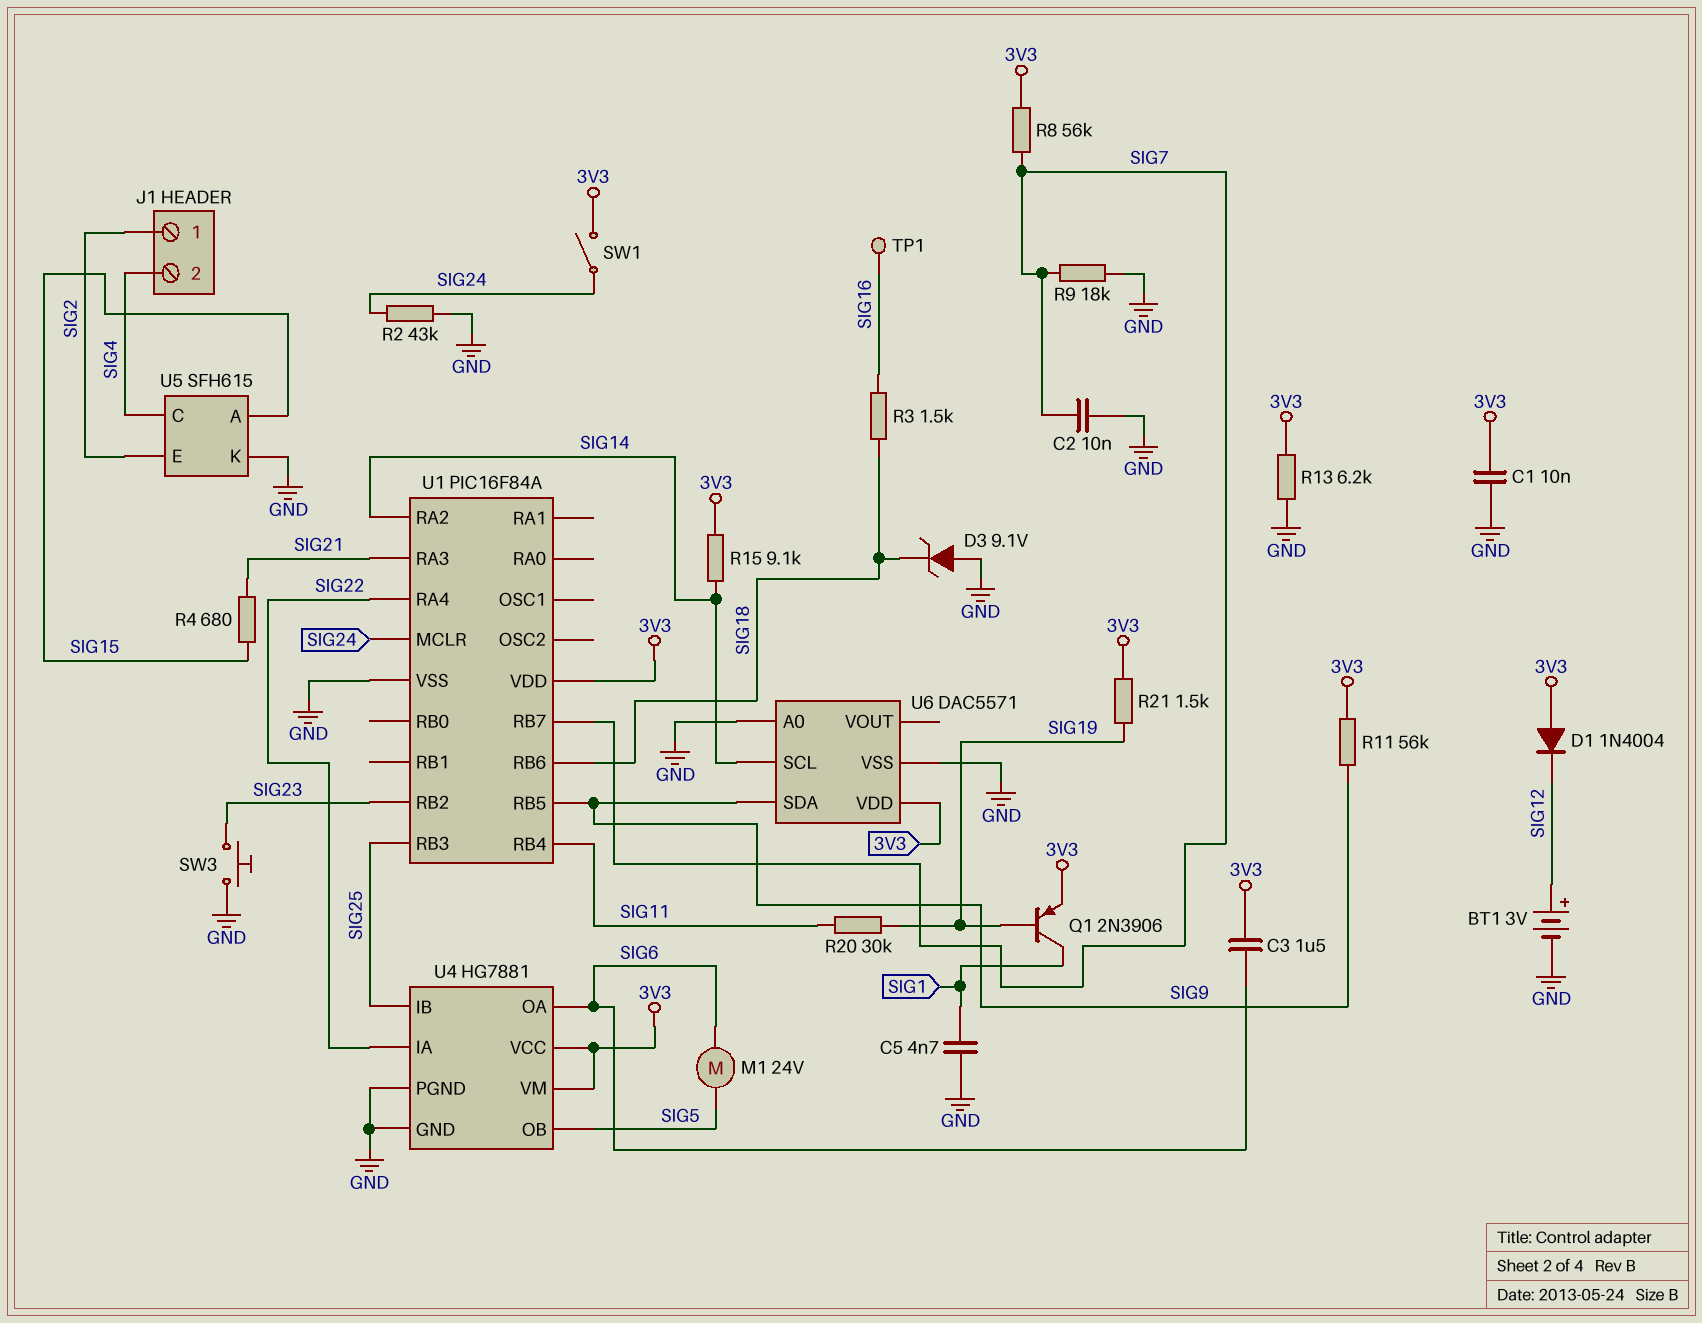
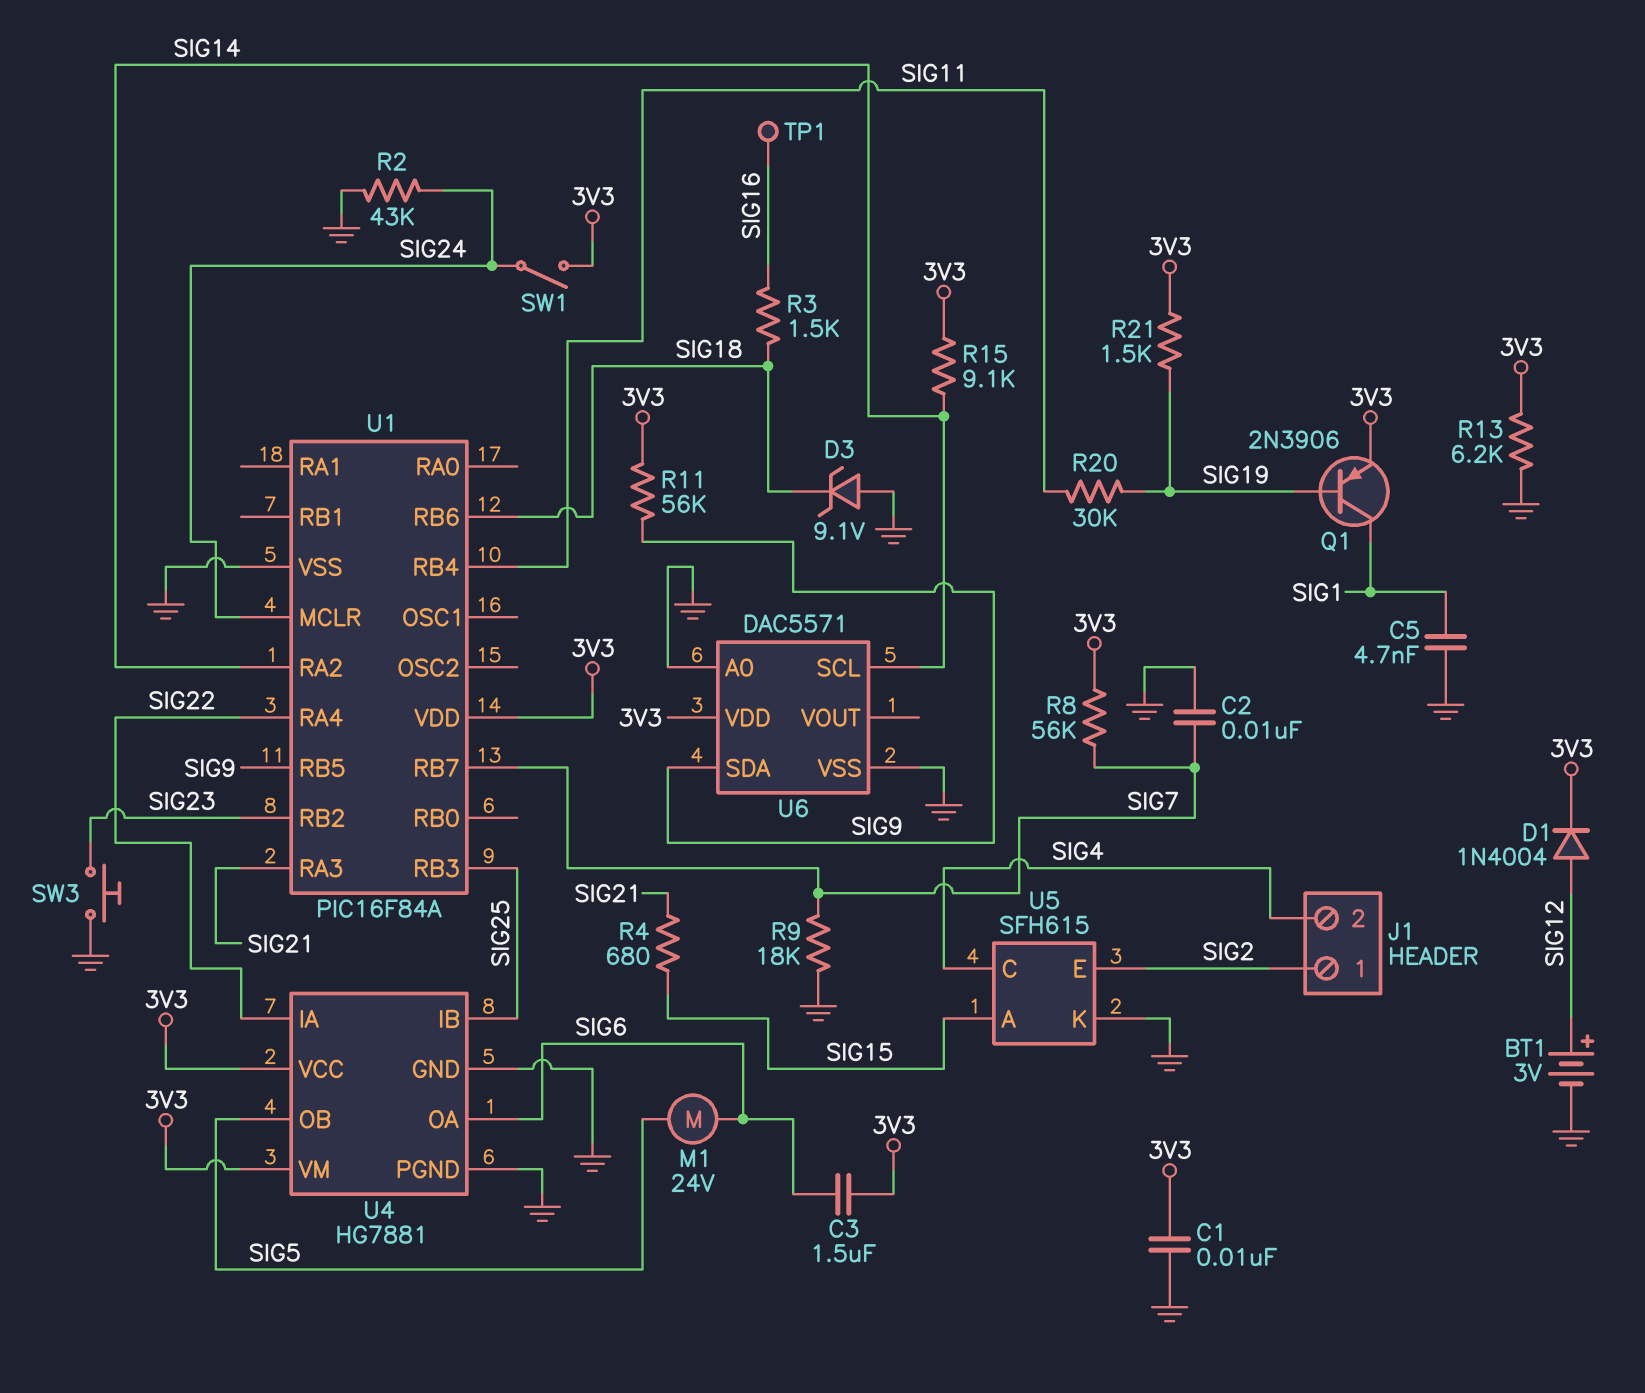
D1: diode 1N4004 (A 3V3, K SIG12) -> diode 1N4004 (A SIG12, K 3V3)

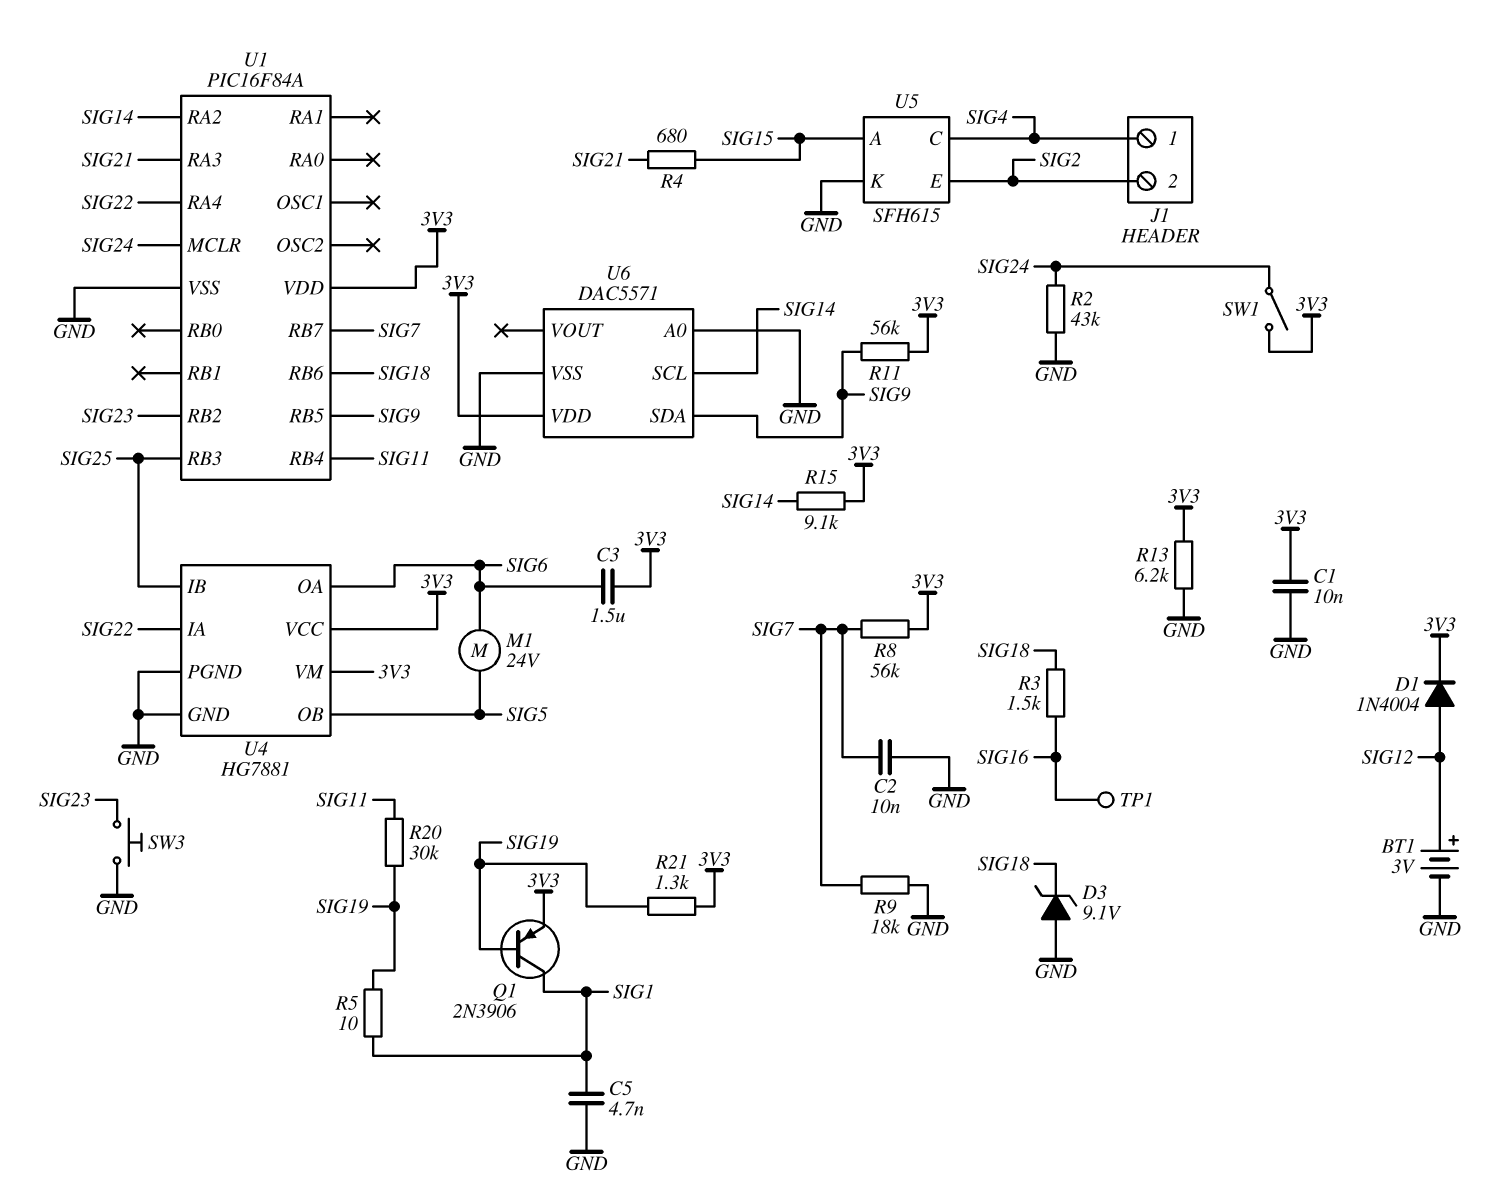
J1 pin 1: SIG2 -> SIG4
J1 pin 2: SIG4 -> SIG2
R5: none -> 10 (SIG1, SIG19)
R21: 1.5k (3V3, SIG19) -> 1.3k (3V3, SIG19)

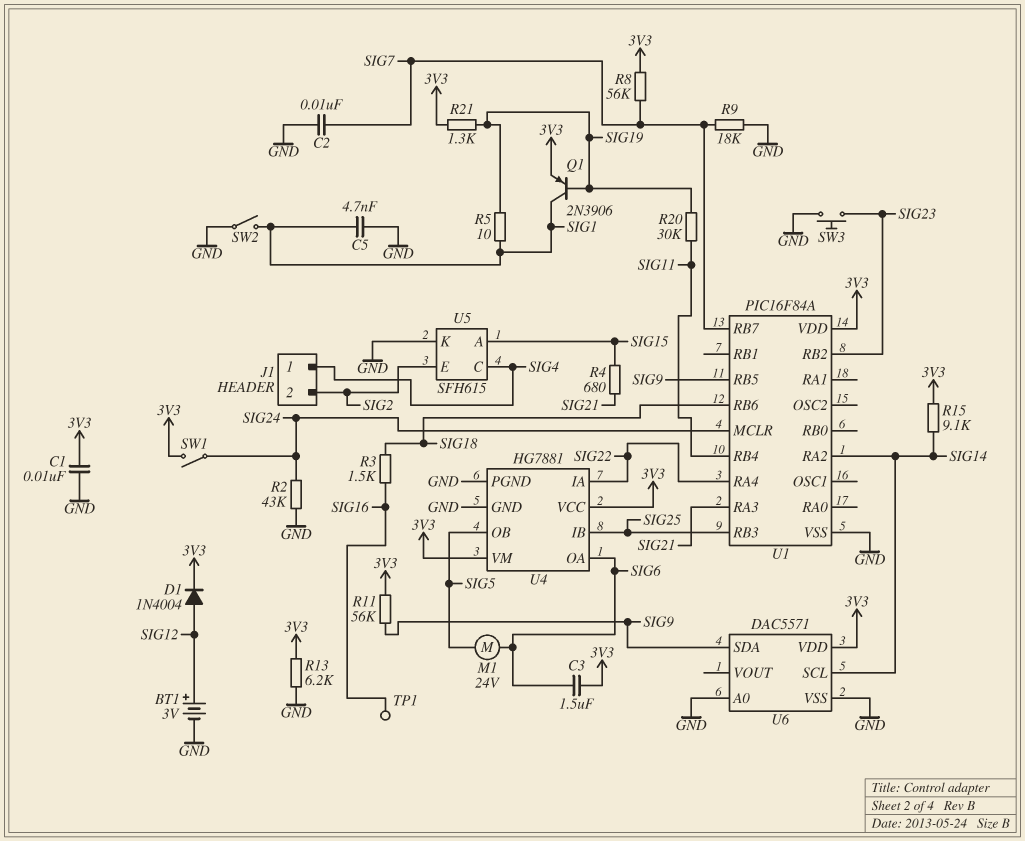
D3: zener 9.1V (A GND, K SIG18) -> none
SW2: none -> switch (GND, SIG1)

